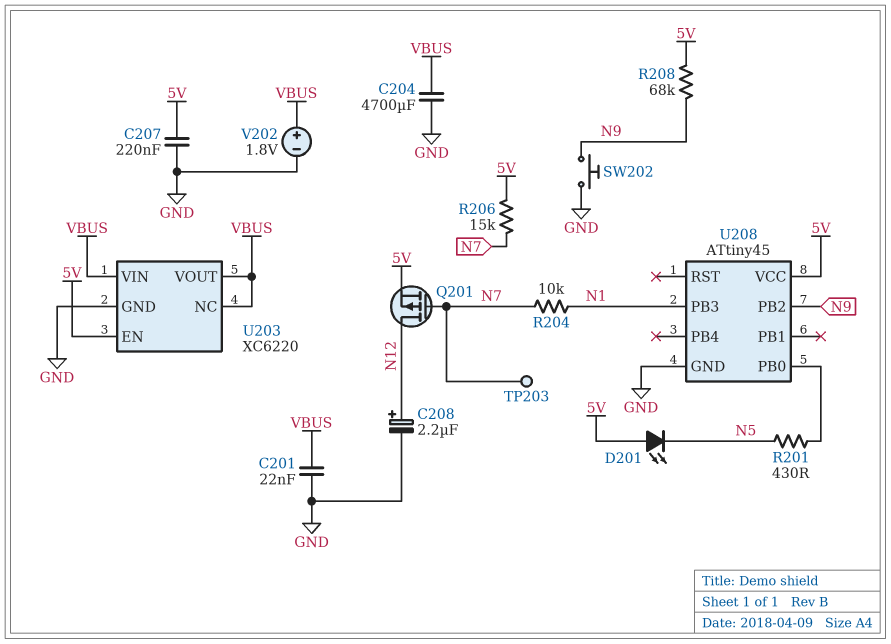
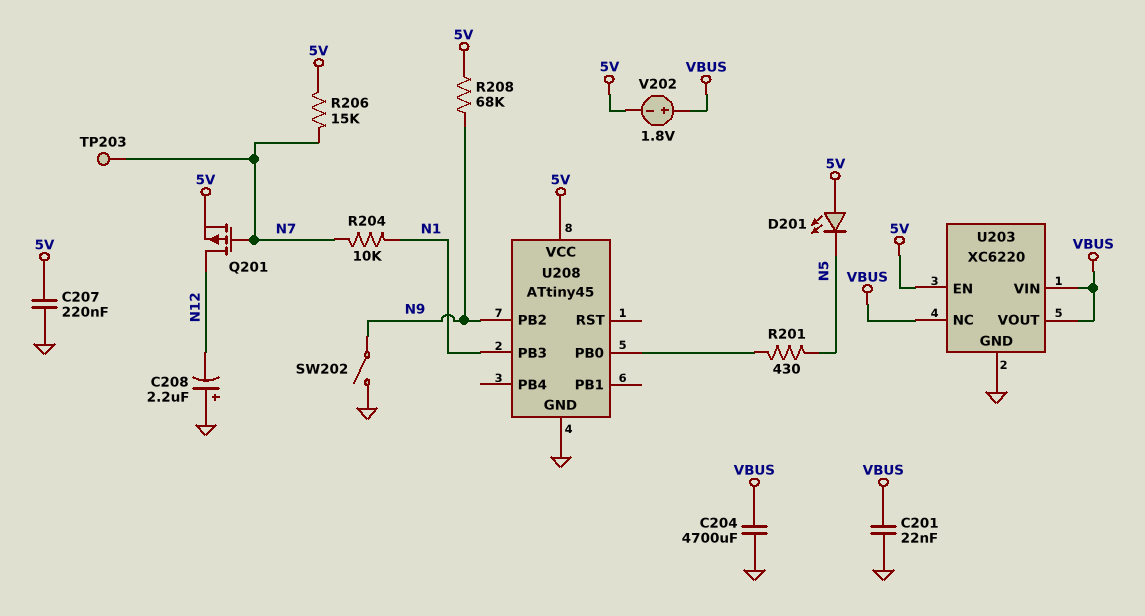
C208: 2.2uF (plus N12, minus GND) -> 2.2uF (plus GND, minus N12)
SW202: button (GND, N9) -> switch (GND, N9)
V202: 1.8V (plus VBUS, minus GND) -> 1.8V (plus VBUS, minus 5V)

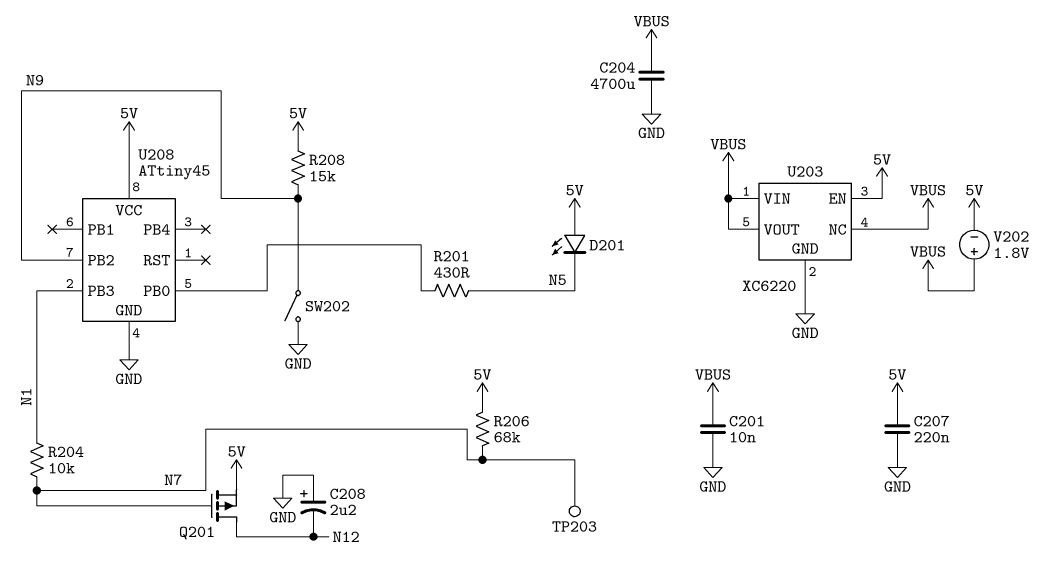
C201: 22nF (GND, VBUS) -> 10nF (GND, VBUS)
R206: 15k (5V, N7) -> 68k (5V, N7)
R208: 68k (5V, N9) -> 15k (5V, N9)

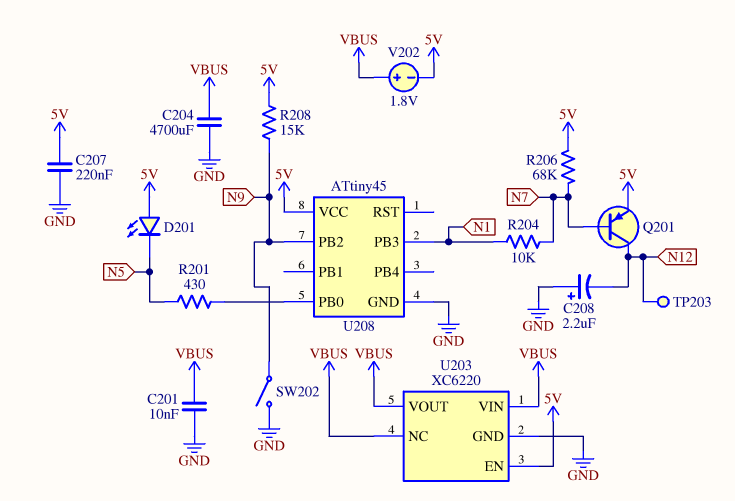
Q201: PMOS (G N7, D N12, S 5V) -> PNP (B N7, C N12, E 5V)
TP203: test point (N7) -> test point (N12)

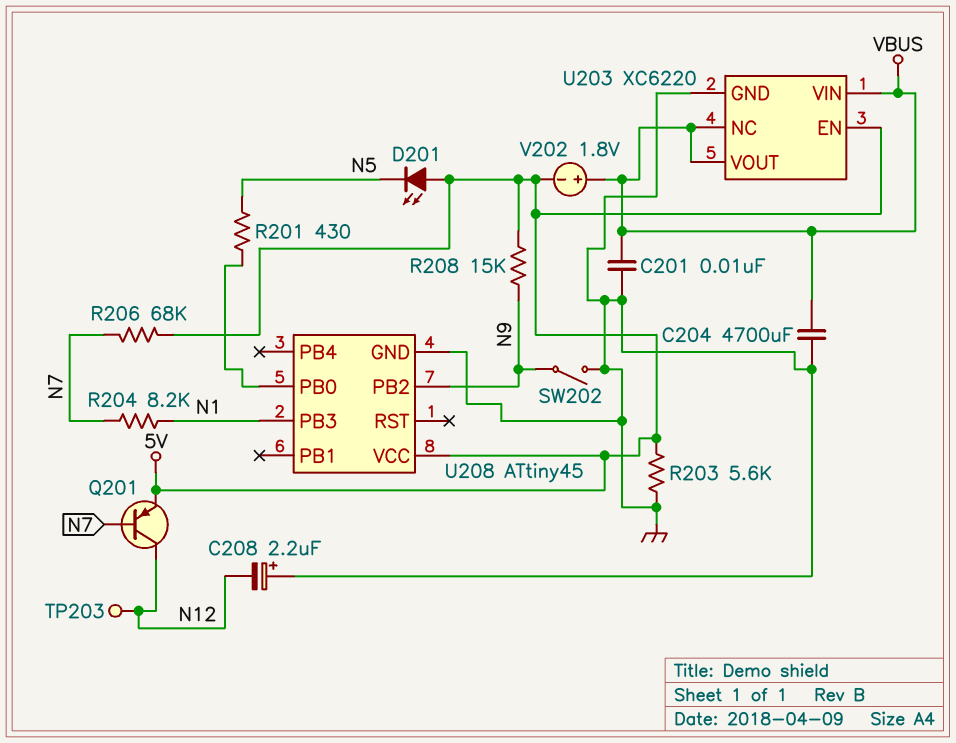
C207: 220nF (5V, GND) -> none
R203: none -> 5.6k (5V, GND)
R204: 10k (N1, N7) -> 8.2k (N1, N7)

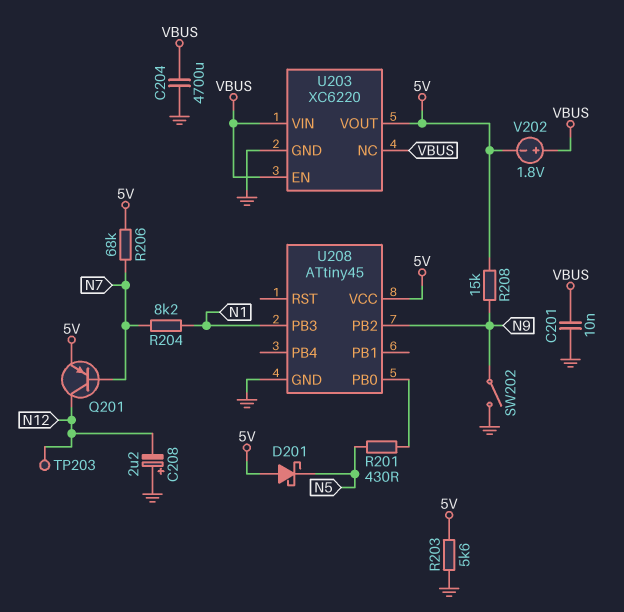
D201: LED (A 5V, K N5) -> schottky (A 5V, K N5)
U203 pin EN: 5V -> VBUS
U203 pin VOUT: VBUS -> 5V

